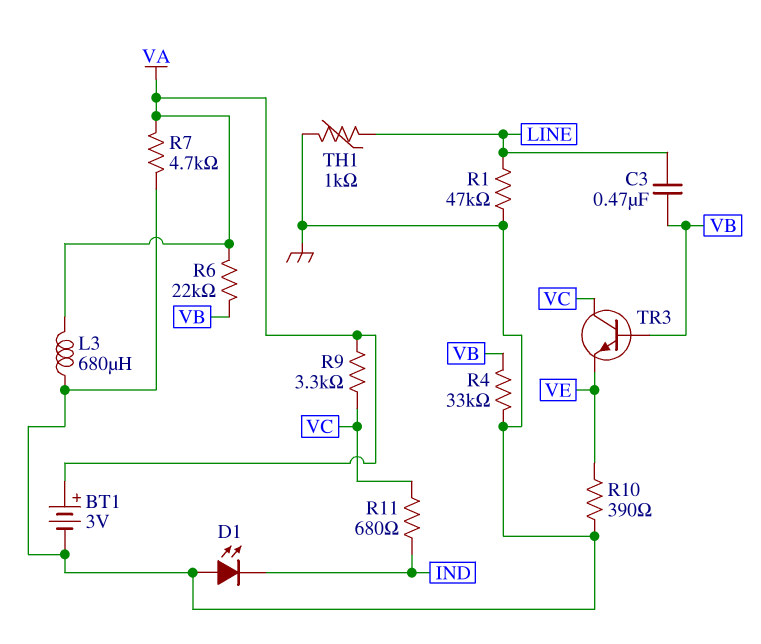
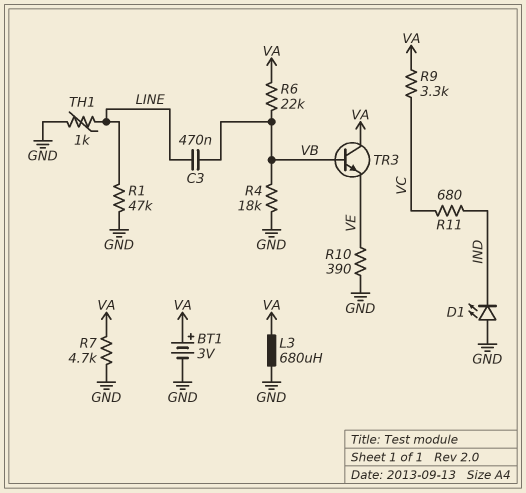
R4: 33k (GND, VB) -> 18k (GND, VB)
TR3: NPN (B VB, C VC, E VE) -> NPN (B VB, C VA, E VE)

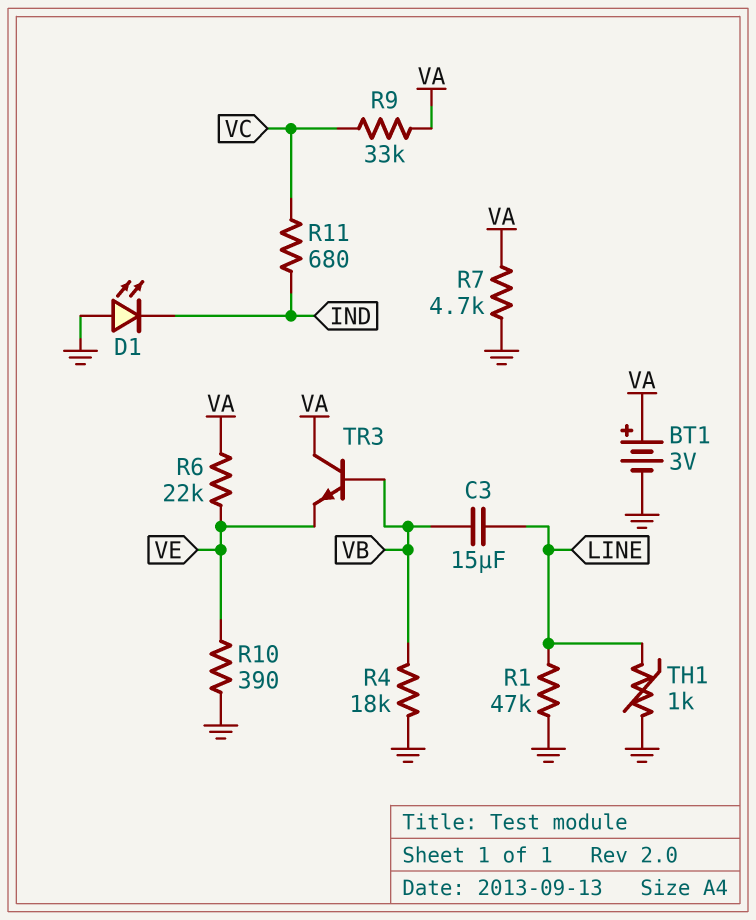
C3: 470nF (LINE, VB) -> 15uF (LINE, VB)
L3: 680uH (GND, VA) -> none
R6: 22k (VA, VB) -> 22k (VA, VE)
R9: 3.3k (VA, VC) -> 33k (VA, VC)

